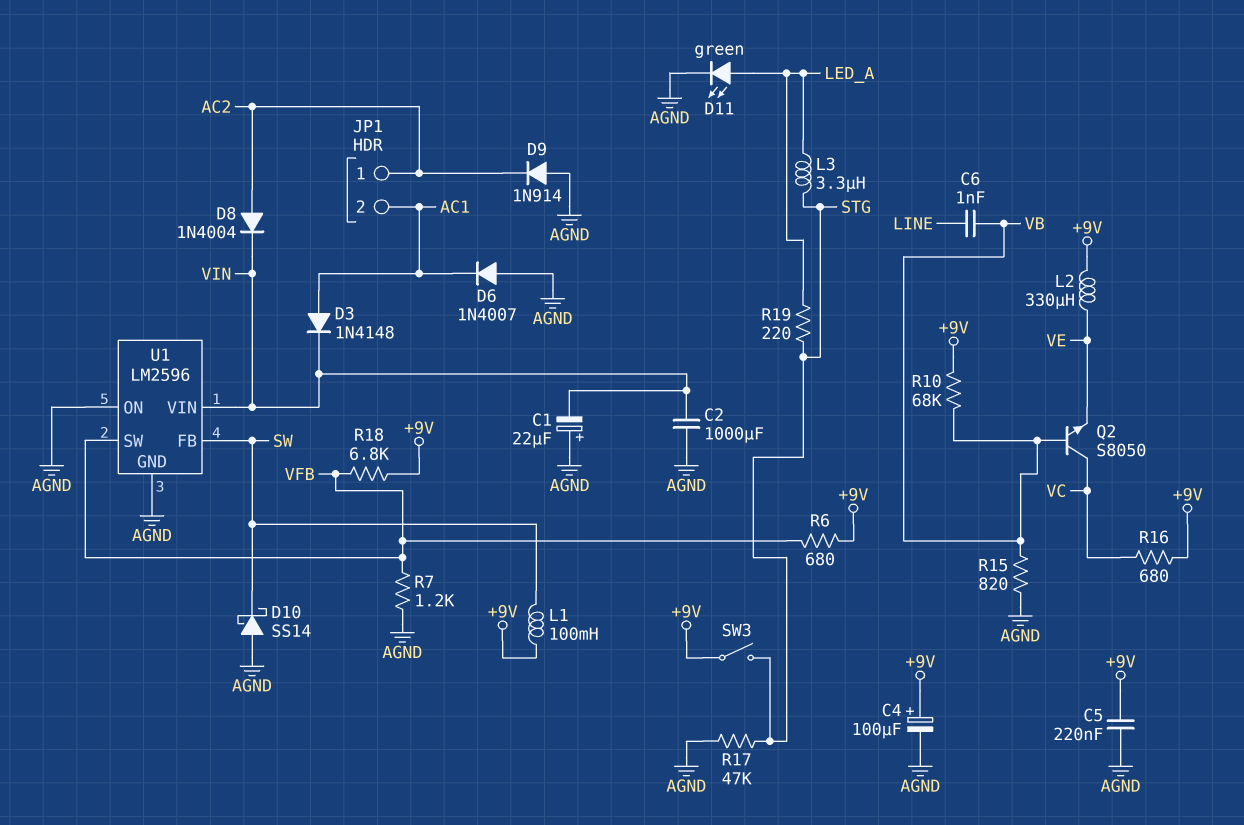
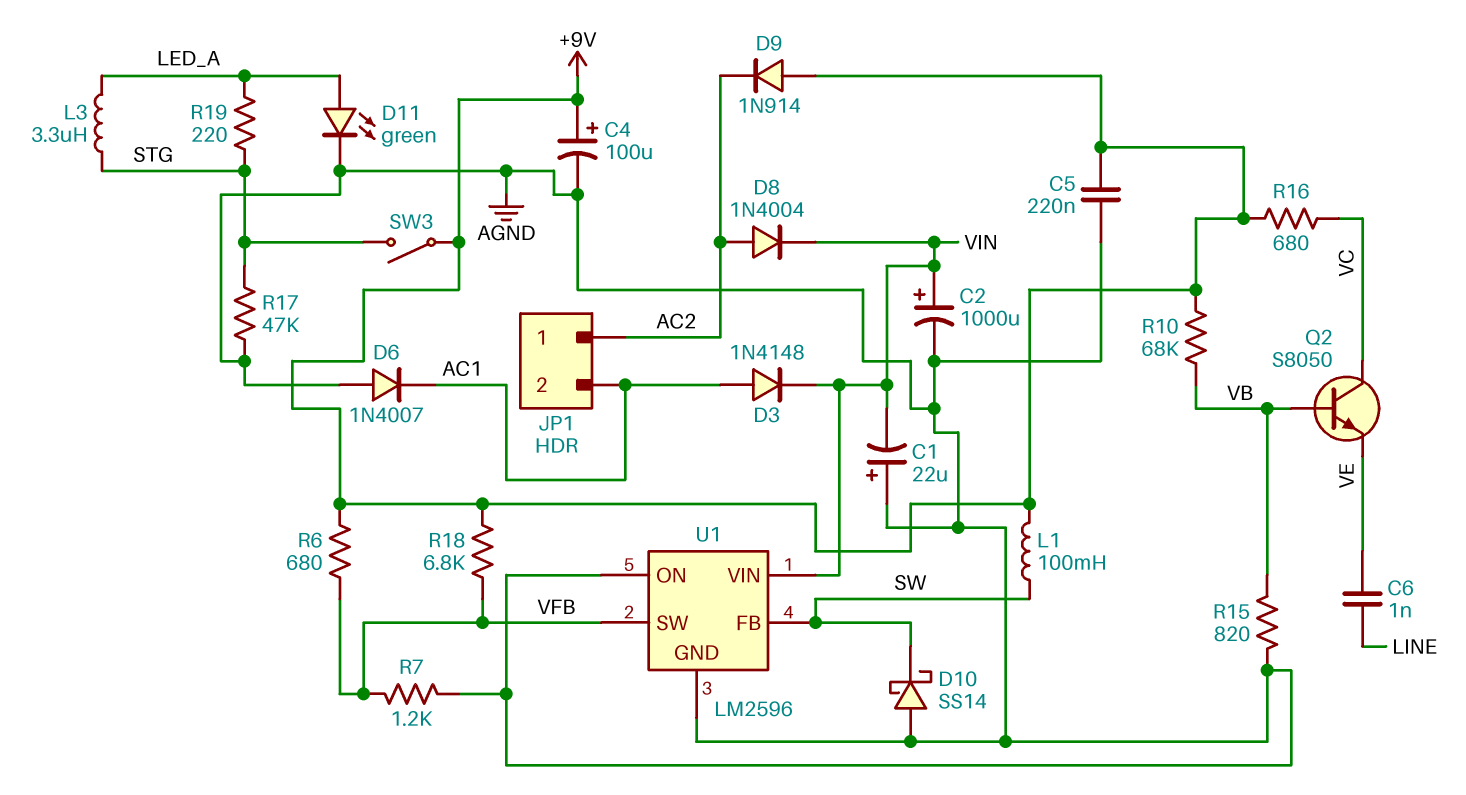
C2: 1000uF (AGND, VIN) -> 1000uF (plus VIN, minus AGND)
C6: 1nF (LINE, VB) -> 1nF (LINE, VE)
D9: diode 1N914 (A AGND, K AC2) -> diode 1N914 (A +9V, K AC2)
L2: 330uH (+9V, VE) -> none

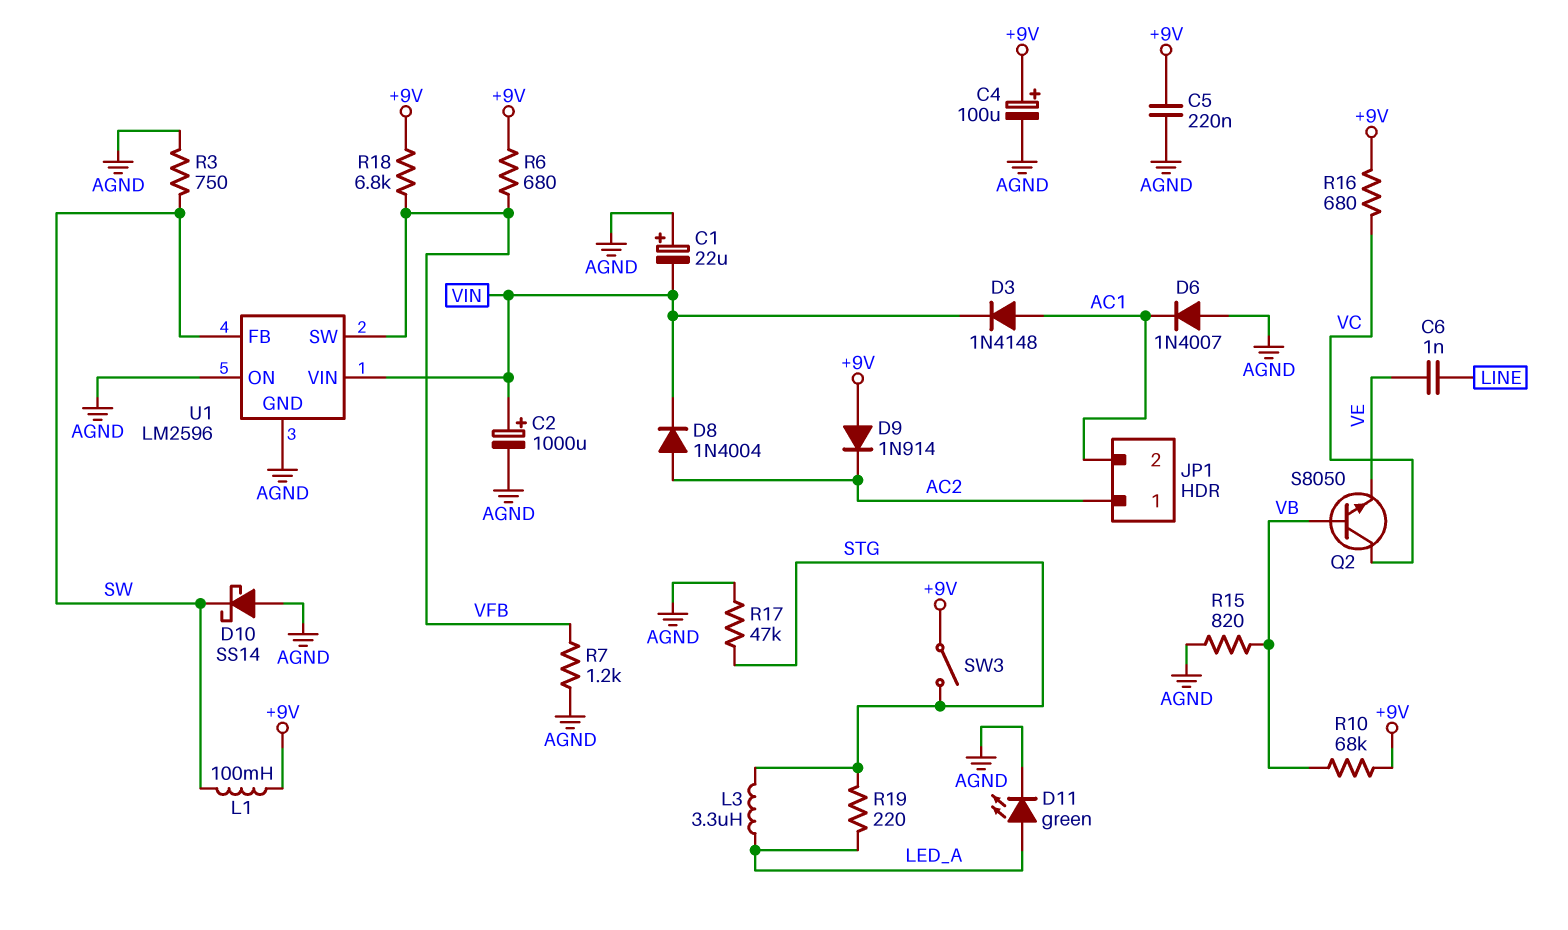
R3: none -> 750 (AGND, SW)

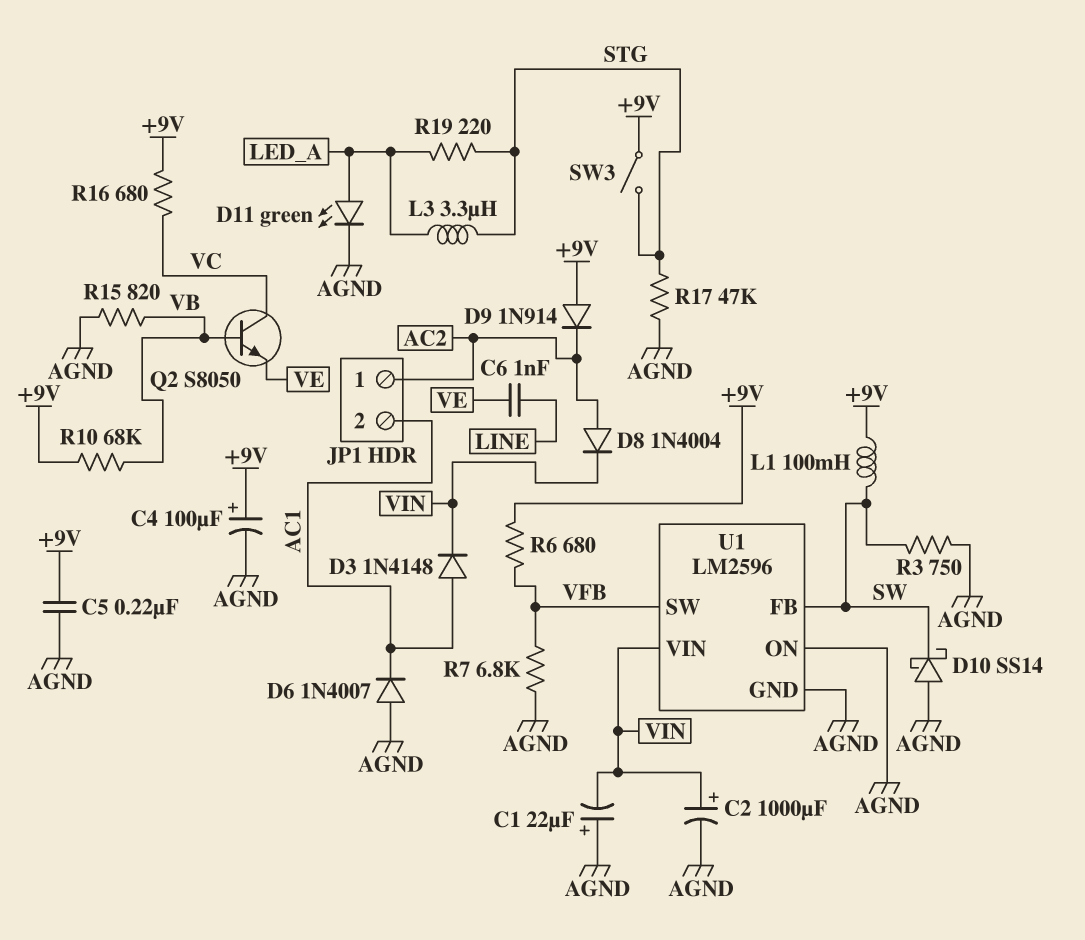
R7: 1.2k (AGND, VFB) -> 6.8k (AGND, VFB)
R18: 6.8k (+9V, VFB) -> none

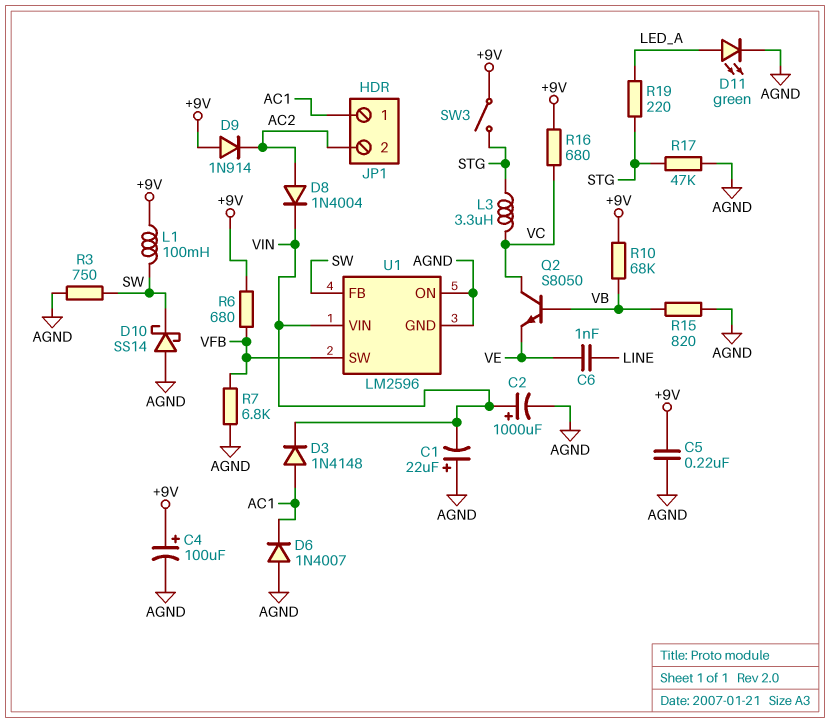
JP1 pin 1: AC2 -> AC1
JP1 pin 2: AC1 -> AC2
L3: 3.3uH (LED_A, STG) -> 3.3uH (STG, VC)

